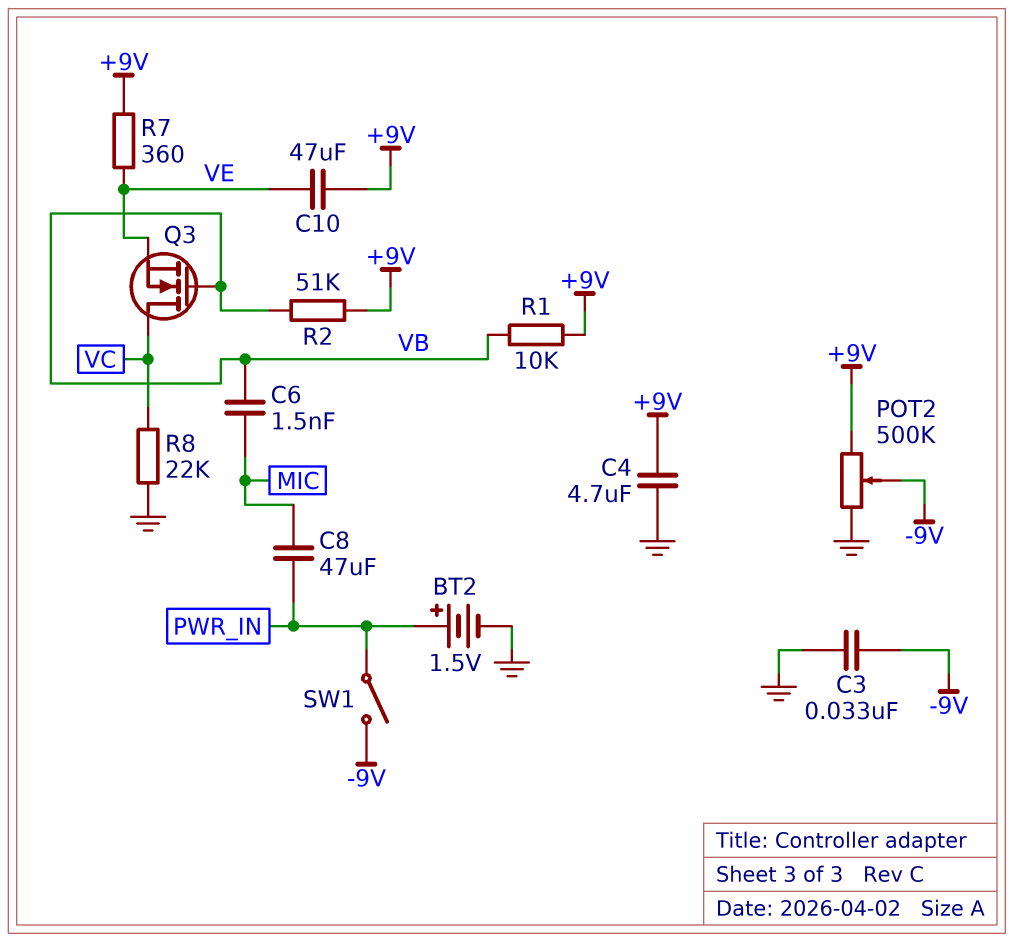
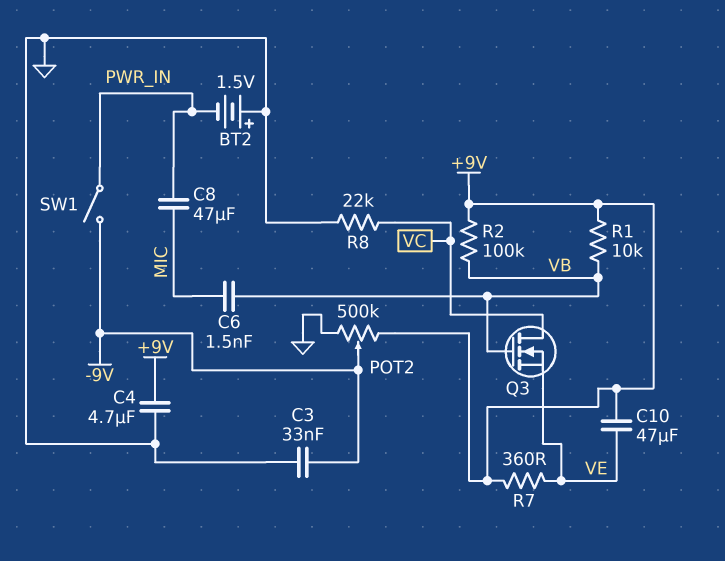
BT2: 1.5V (plus PWR_IN, minus GND) -> 1.5V (plus GND, minus PWR_IN)
R2: 51k (+9V, VB) -> 100k (+9V, VB)

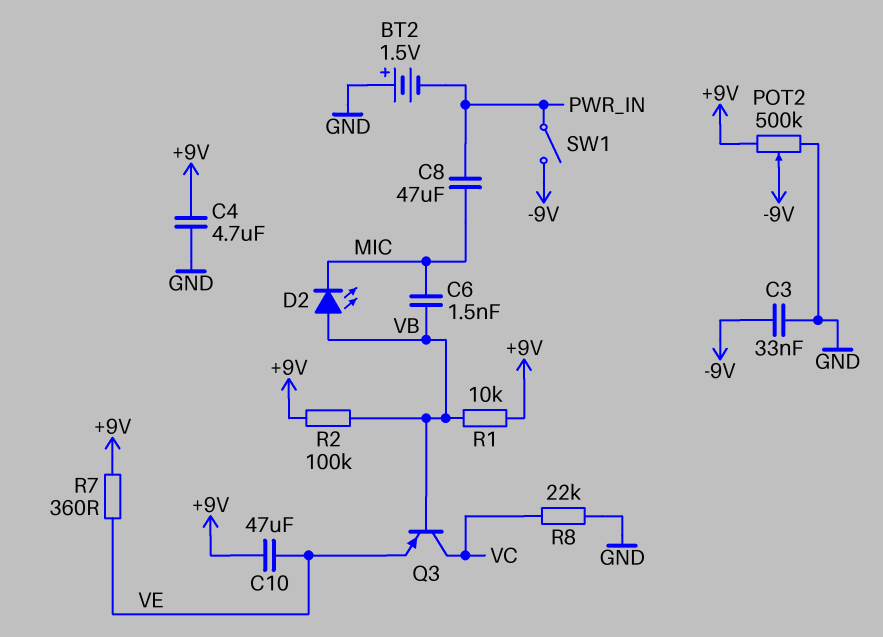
D2: none -> LED (A VB, K MIC)
Q3: NMOS (G VB, D VC, S VE) -> PNP (B VB, C VC, E VE)

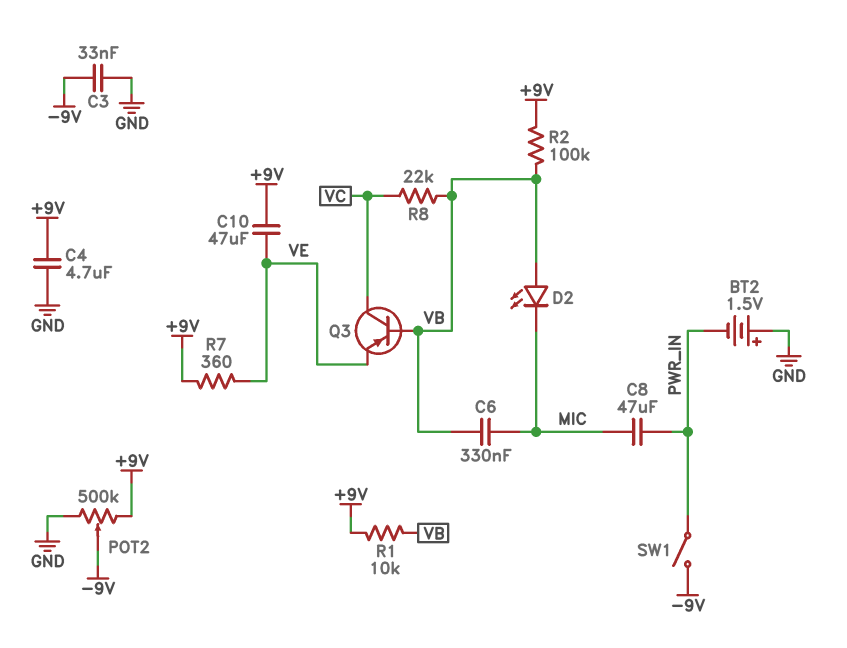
C6: 1.5nF (MIC, VB) -> 330nF (MIC, VB)
R8: 22k (GND, VC) -> 22k (VB, VC)

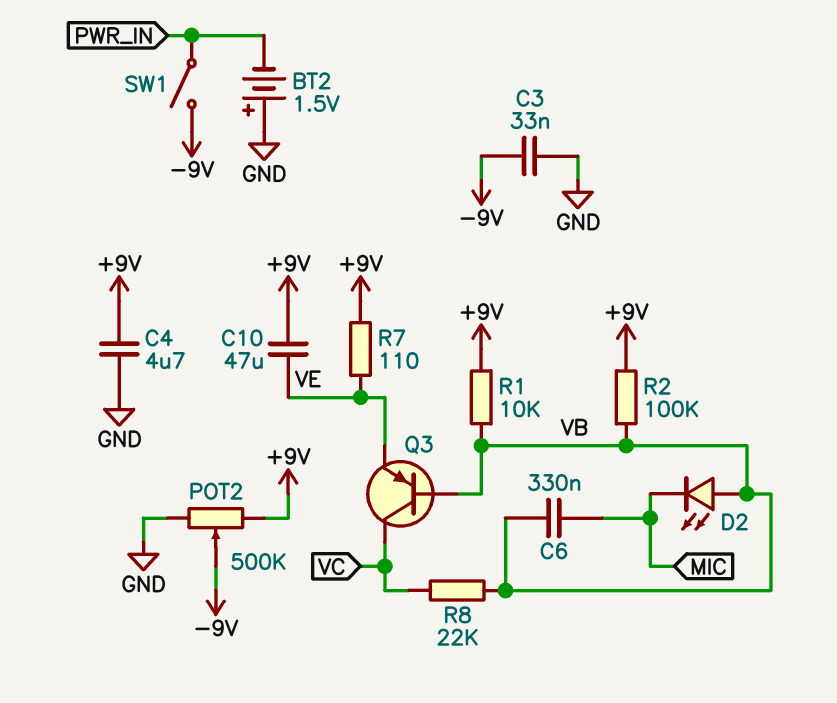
C8: 47uF (MIC, PWR_IN) -> none
R7: 360 (+9V, VE) -> 110 (+9V, VE)

